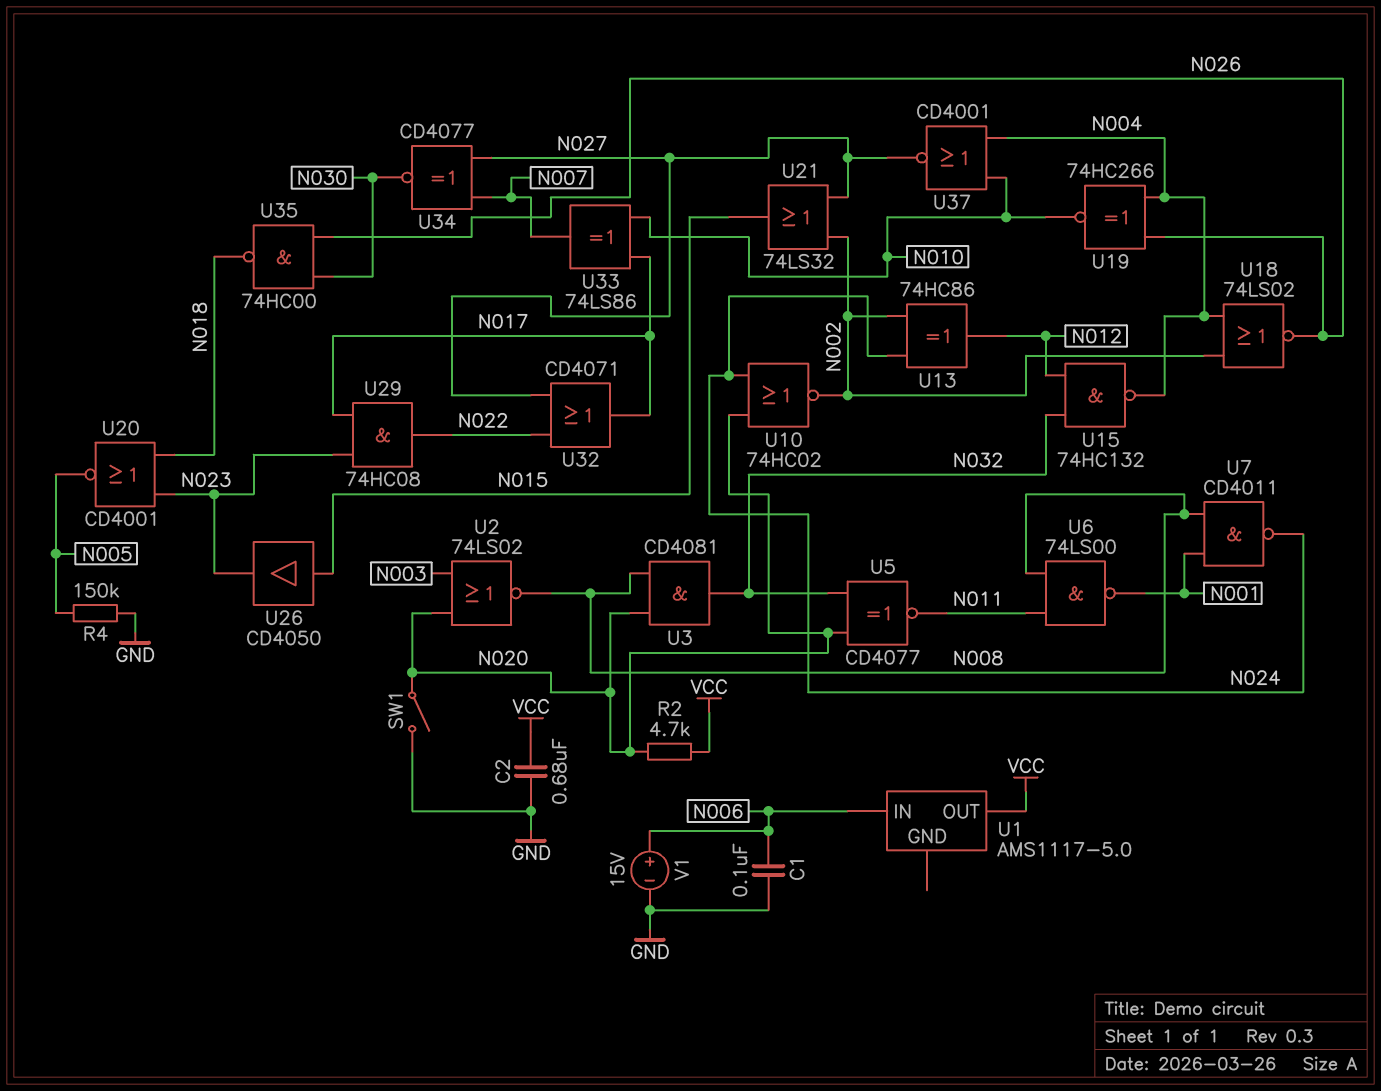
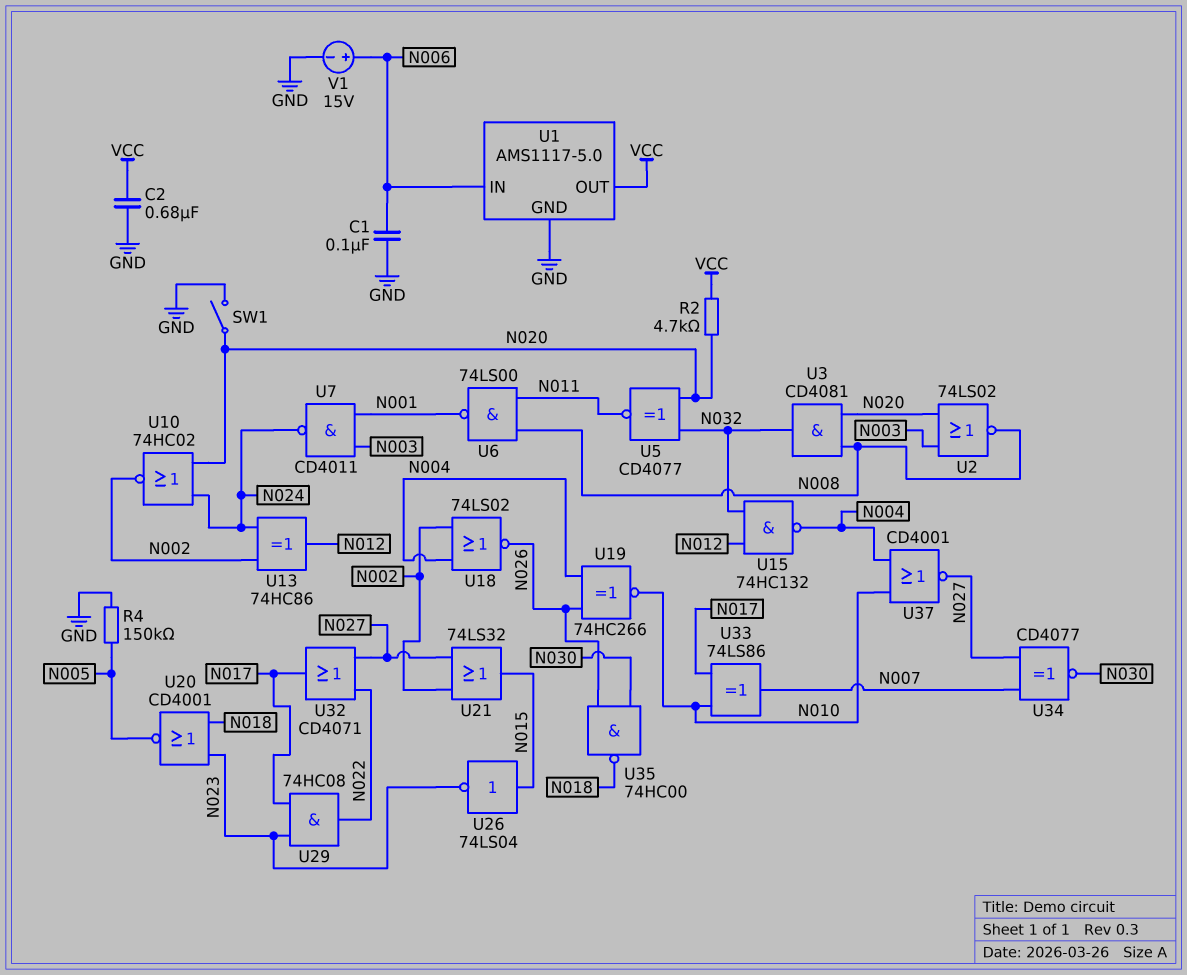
U1 pin GND: none -> GND
U7: NAND CD4011 (in N001, in N008, out N024) -> NAND CD4011 (in N001, in N003, out N024)
U26: buffer CD4050 (in N015, out N023) -> NOT 74LS04 (in N015, out N023)

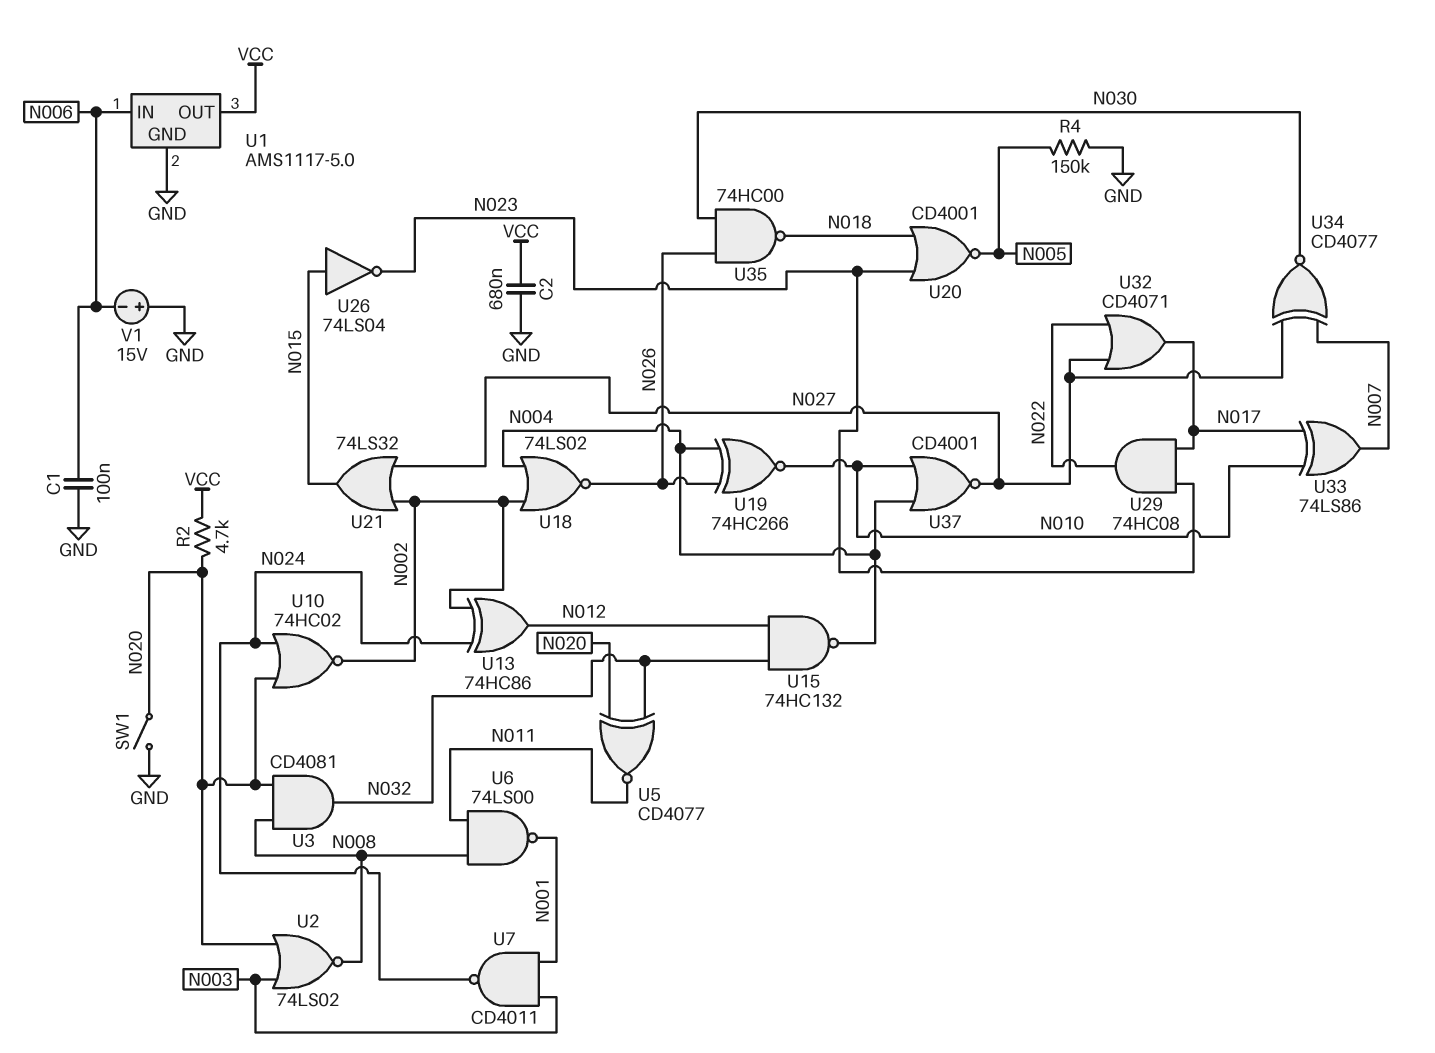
V1: 15V (plus N006, minus GND) -> 15V (plus GND, minus N006)

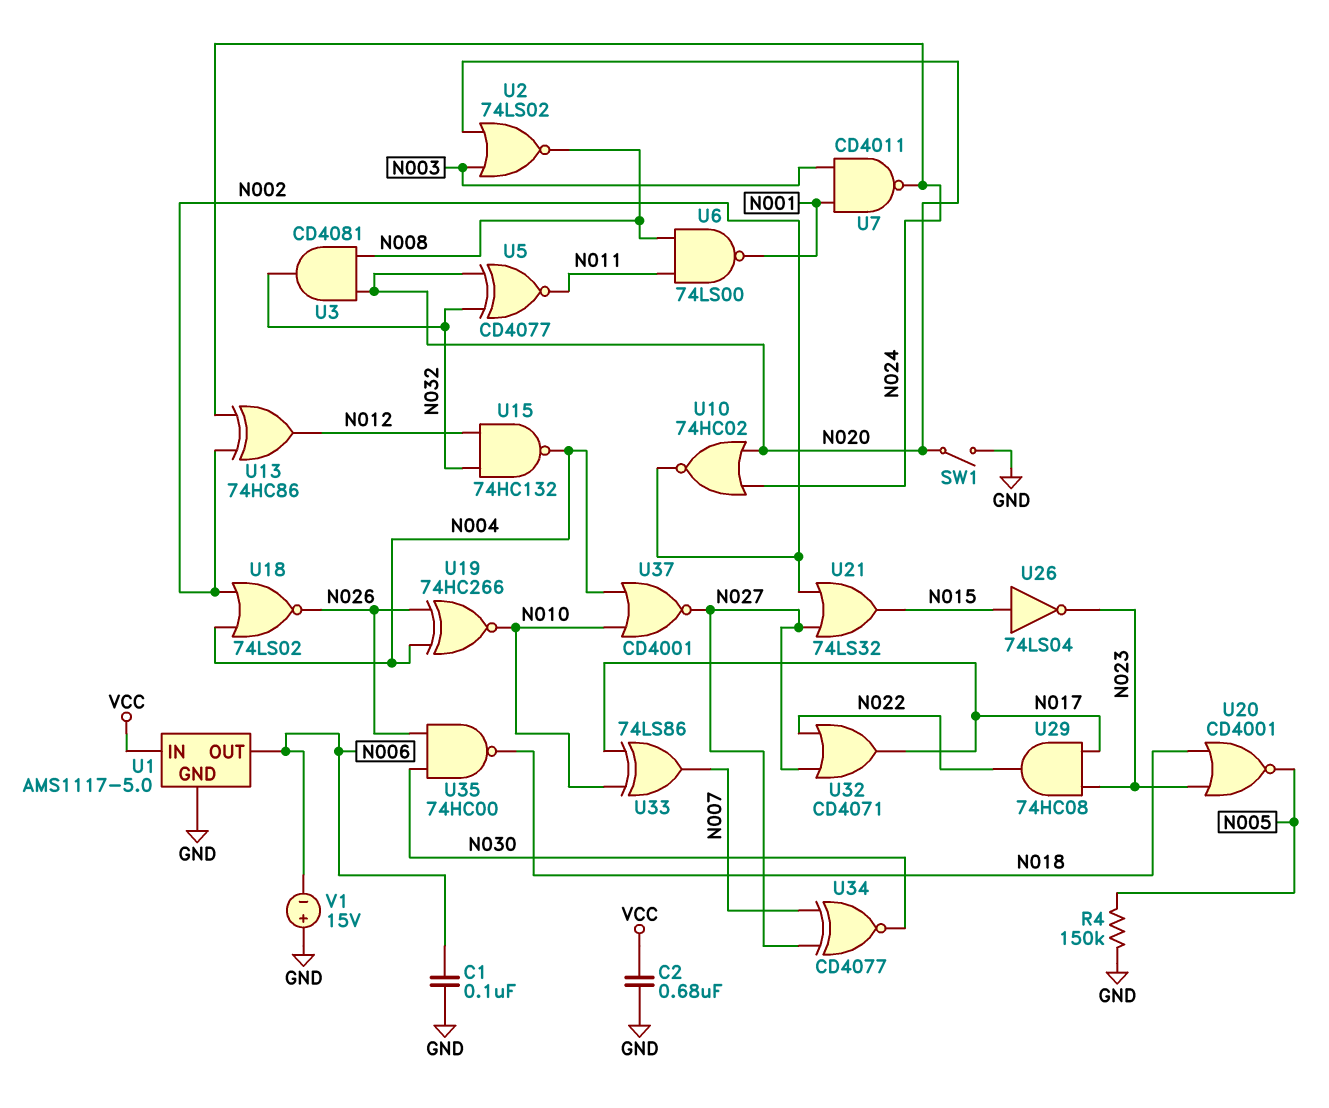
R2: 4.7k (N020, VCC) -> none
U1 pin IN: N006 -> VCC
U1 pin OUT: VCC -> N006

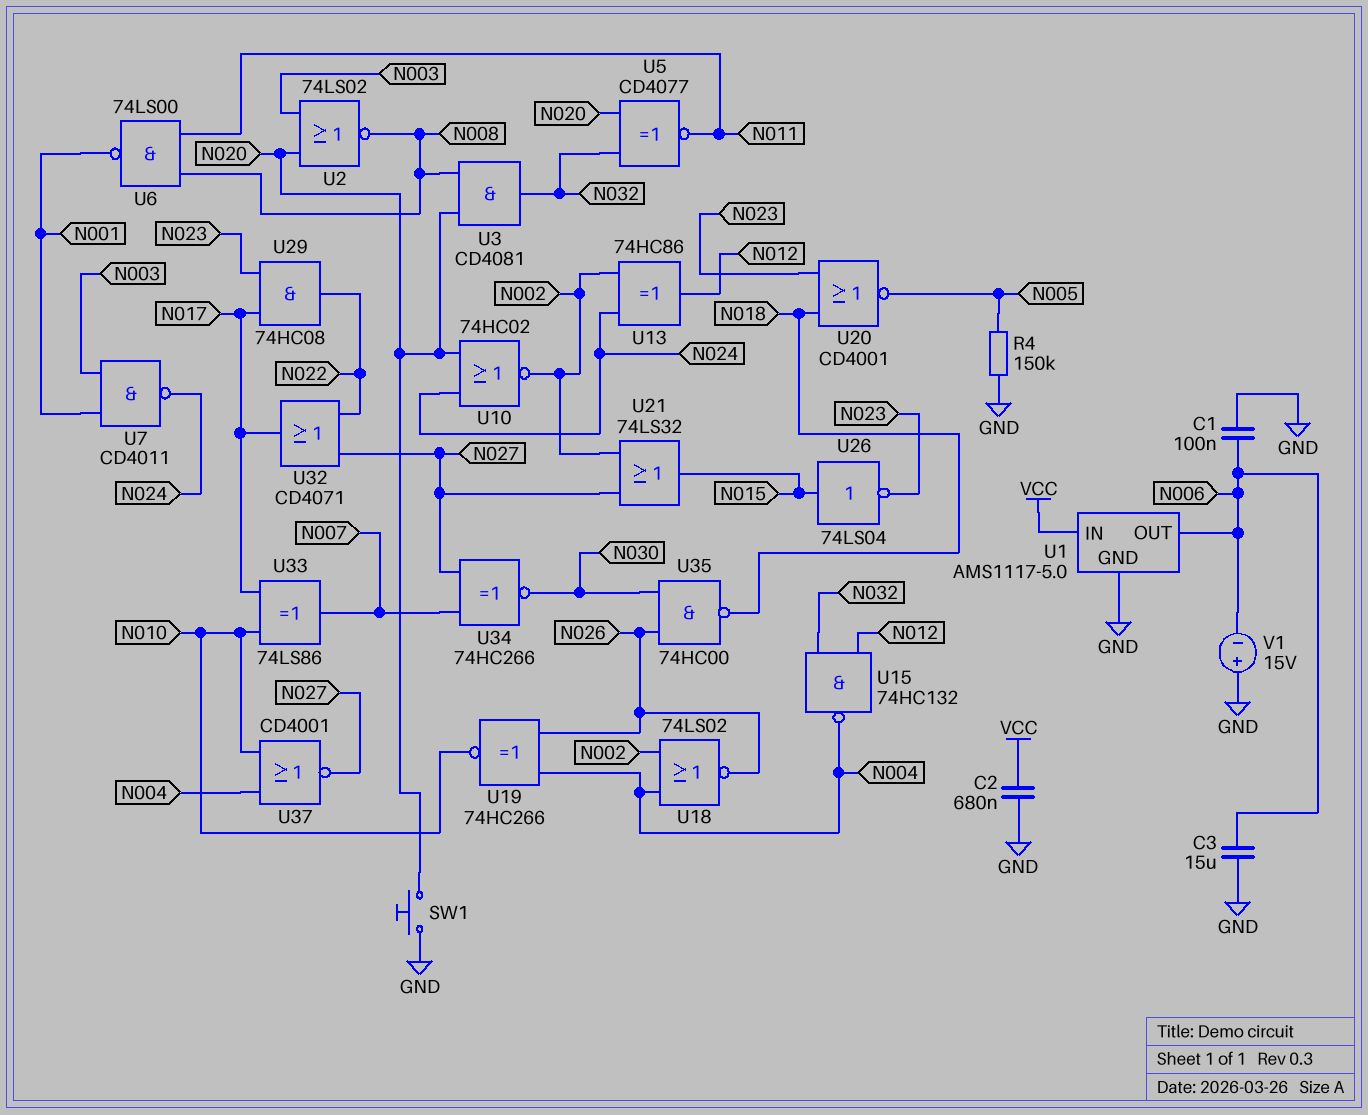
C3: none -> 15uF (GND, N006)
SW1: switch (GND, N020) -> button (GND, N020)
U34: XNOR CD4077 (in N007, in N027, out N030) -> XNOR 74HC266 (in N007, in N027, out N030)

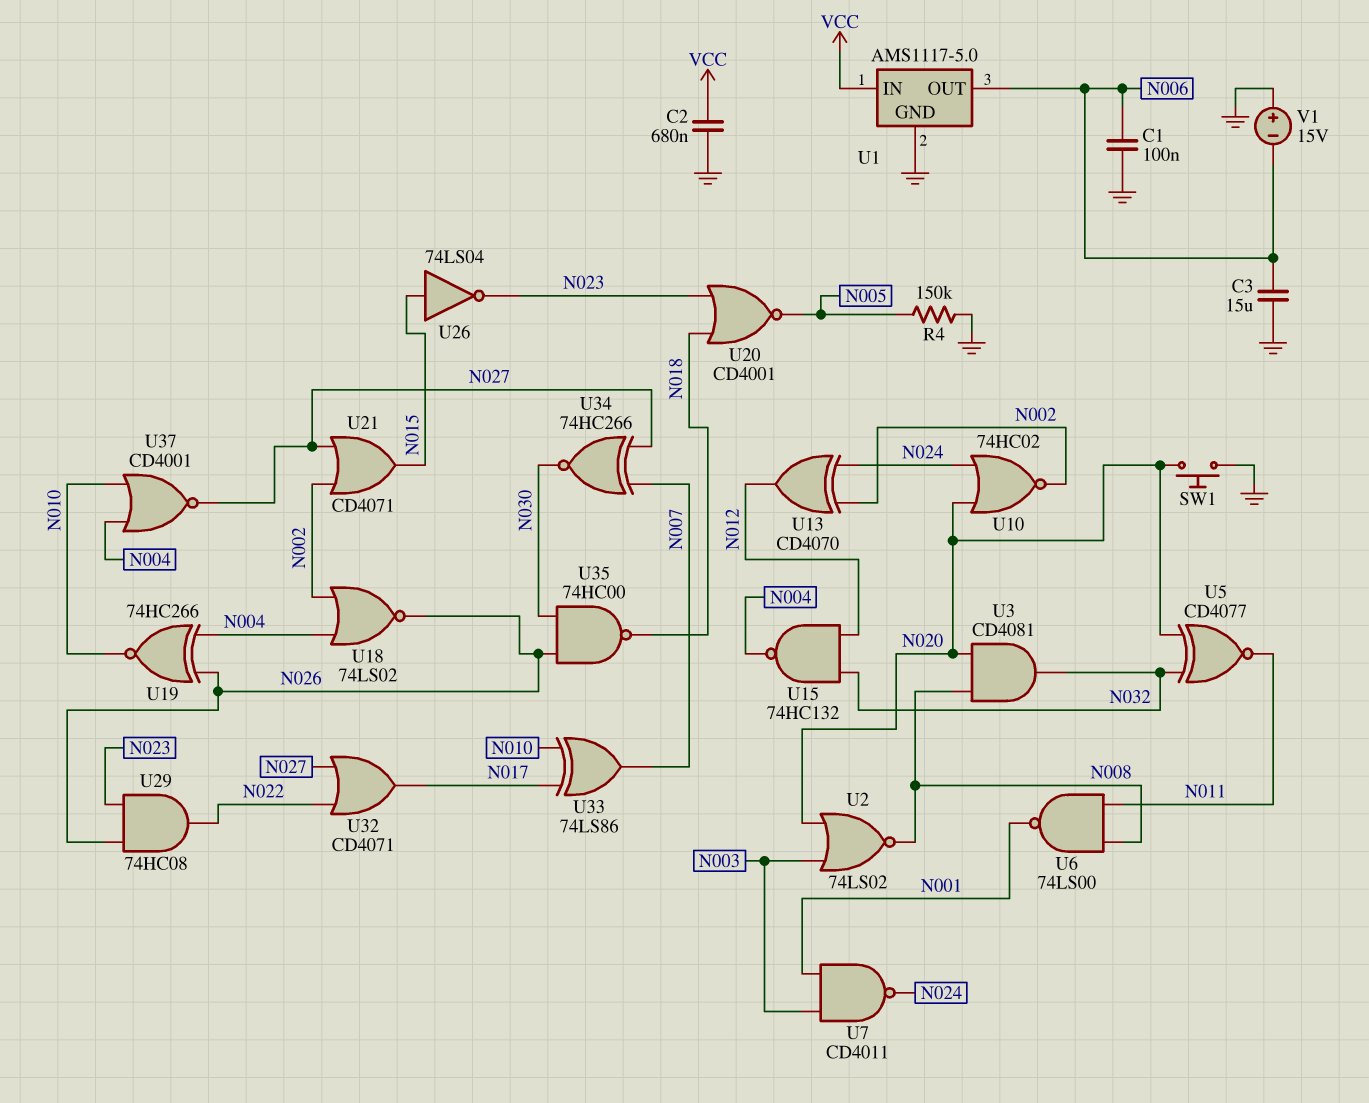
U13: XOR 74HC86 (in N002, in N024, out N012) -> XOR CD4070 (in N002, in N024, out N012)
U21: OR 74LS32 (in N002, in N027, out N015) -> OR CD4071 (in N002, in N027, out N015)
U29: AND 74HC08 (in N017, in N023, out N022) -> AND 74HC08 (in N023, in N026, out N022)

